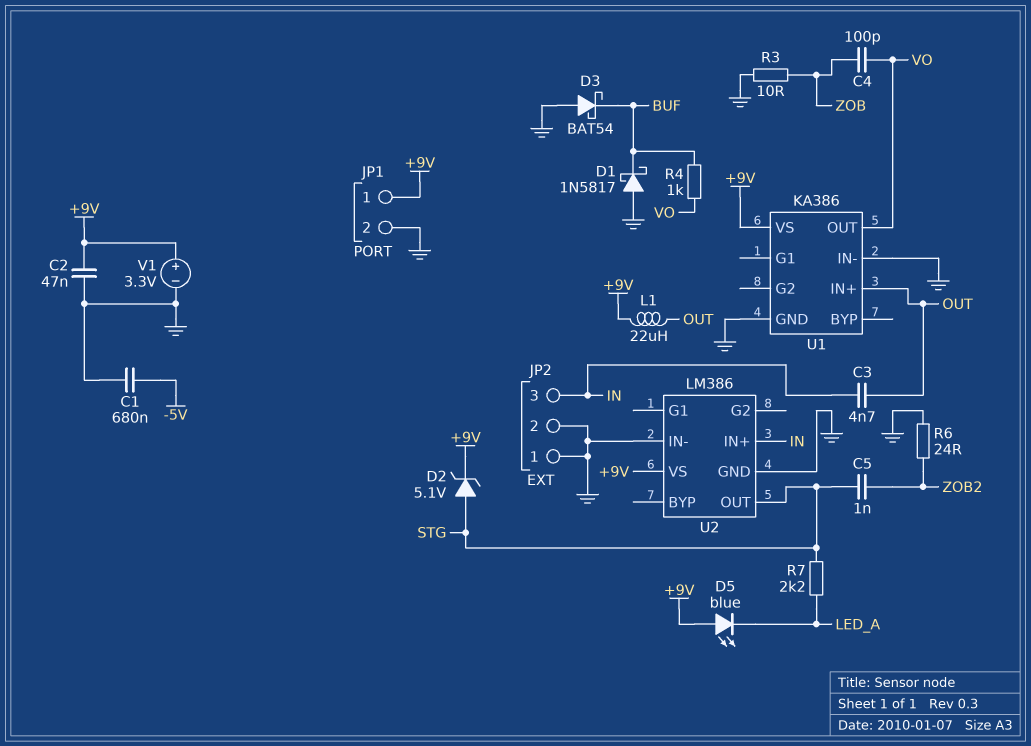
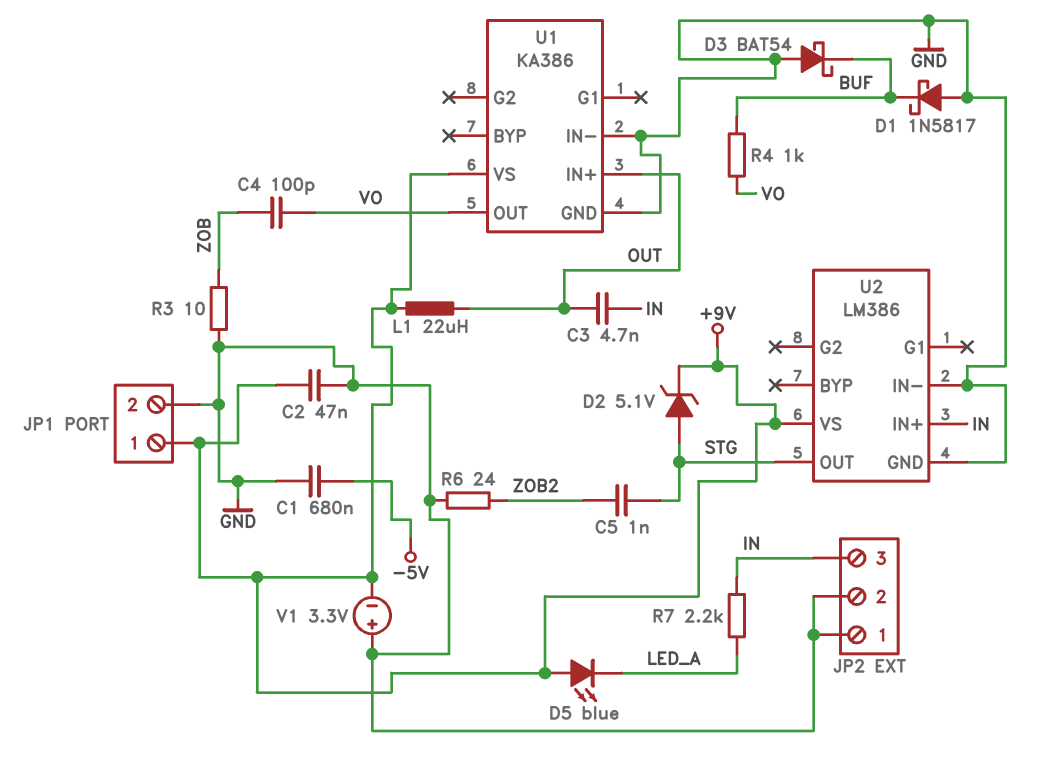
R7: 2.2k (LED_A, STG) -> 2.2k (IN, LED_A)
V1: 3.3V (plus +9V, minus GND) -> 3.3V (plus GND, minus +9V)

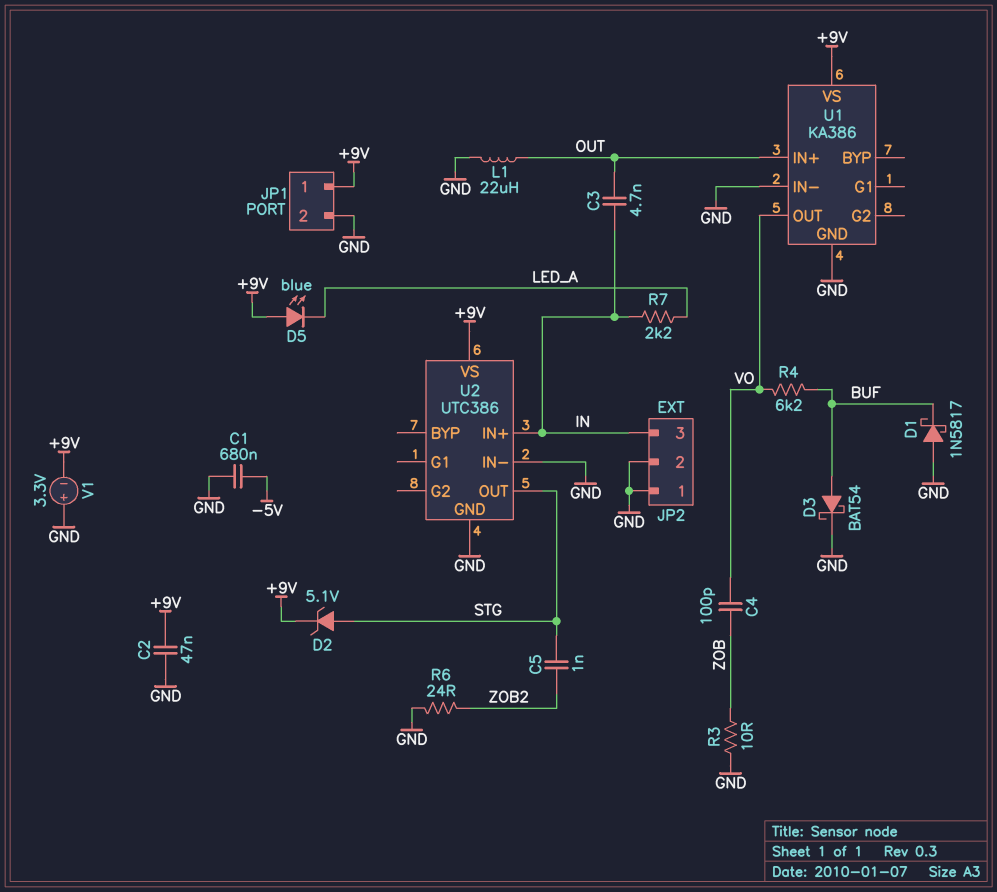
D3: schottky BAT54 (A GND, K BUF) -> schottky BAT54 (A BUF, K GND)
L1: 22uH (+9V, OUT) -> 22uH (GND, OUT)
R4: 1k (BUF, VO) -> 6.2k (BUF, VO)
U2: LM386 -> UTC386

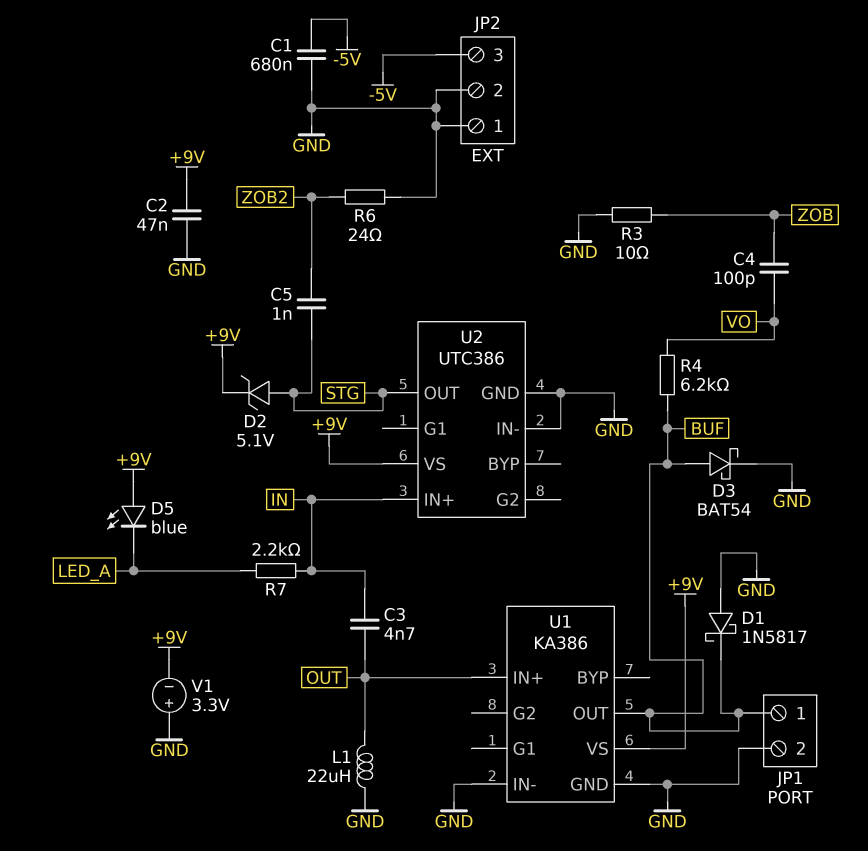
JP1 pin 1: +9V -> BUF
JP2 pin 3: IN -> -5V
U1 pin OUT: VO -> BUF

